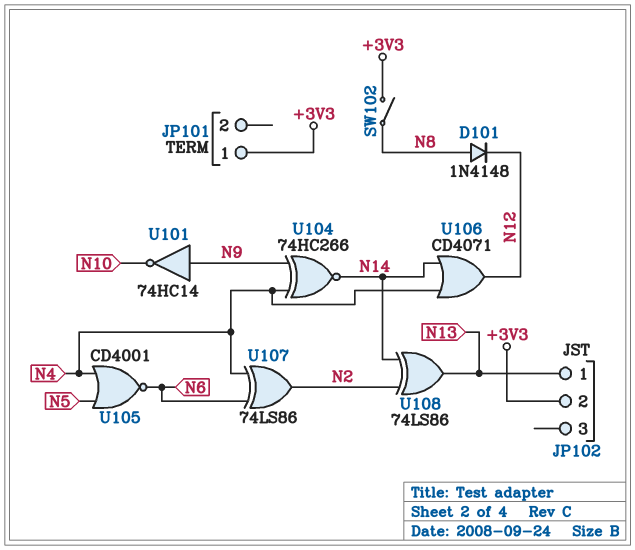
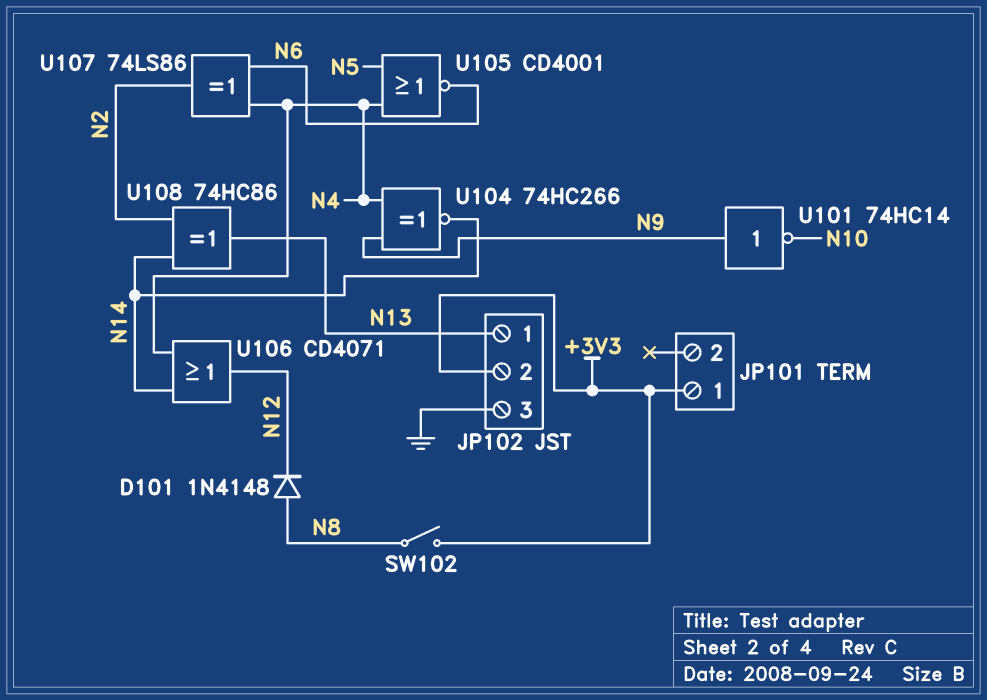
JP102 pin 3: none -> GND
U108: XOR 74LS86 (in N2, in N14, out N13) -> XOR 74HC86 (in N2, in N14, out N13)

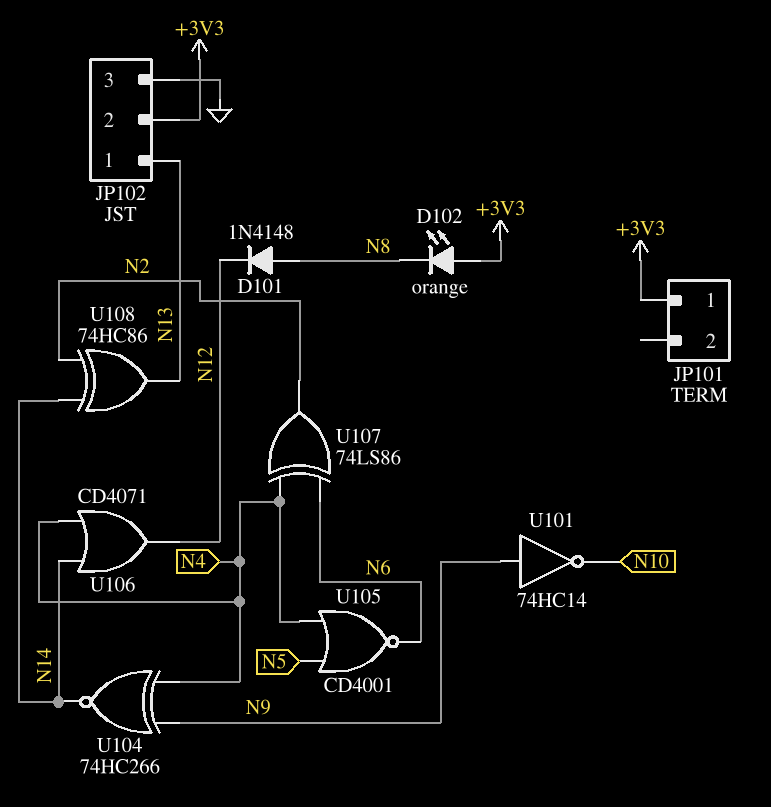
D102: none -> LED orange (A +3V3, K N8)
SW102: switch (+3V3, N8) -> none

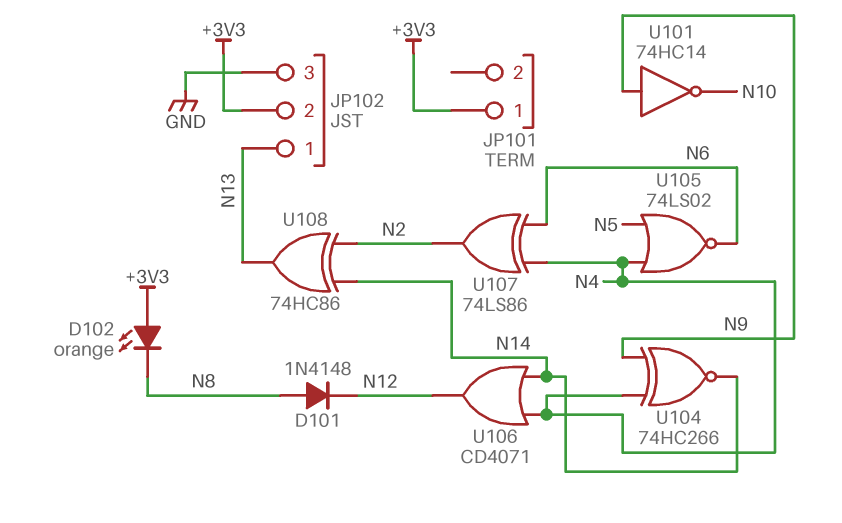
U105: NOR CD4001 (in N4, in N5, out N6) -> NOR 74LS02 (in N4, in N5, out N6)

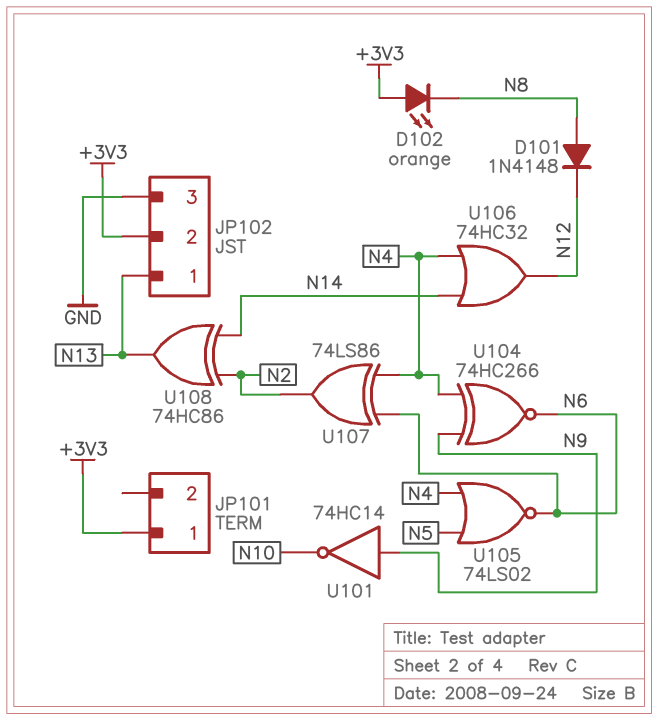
U104: XNOR 74HC266 (in N4, in N9, out N14) -> XNOR 74HC266 (in N4, in N9, out N6)
U106: OR CD4071 (in N4, in N14, out N12) -> OR 74HC32 (in N4, in N14, out N12)

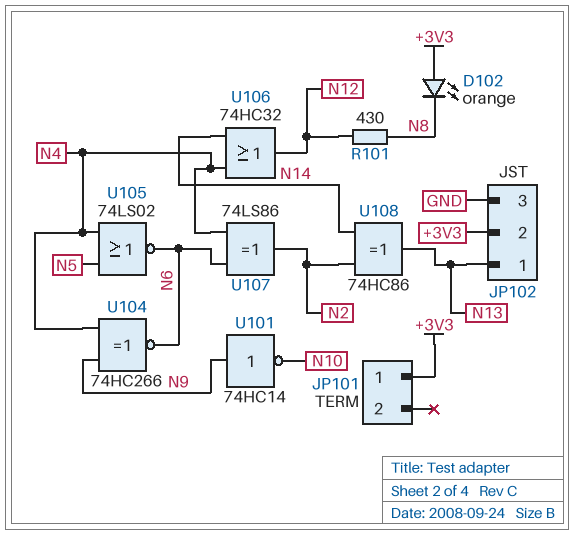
D101: diode 1N4148 (A N8, K N12) -> none
R101: none -> 430 (N8, N12)

